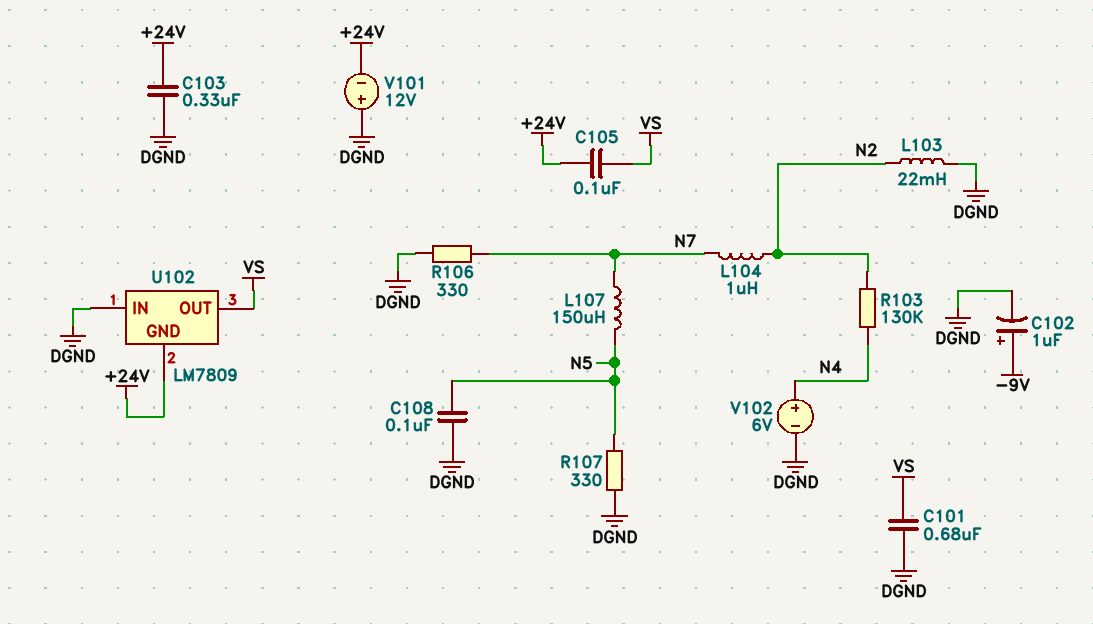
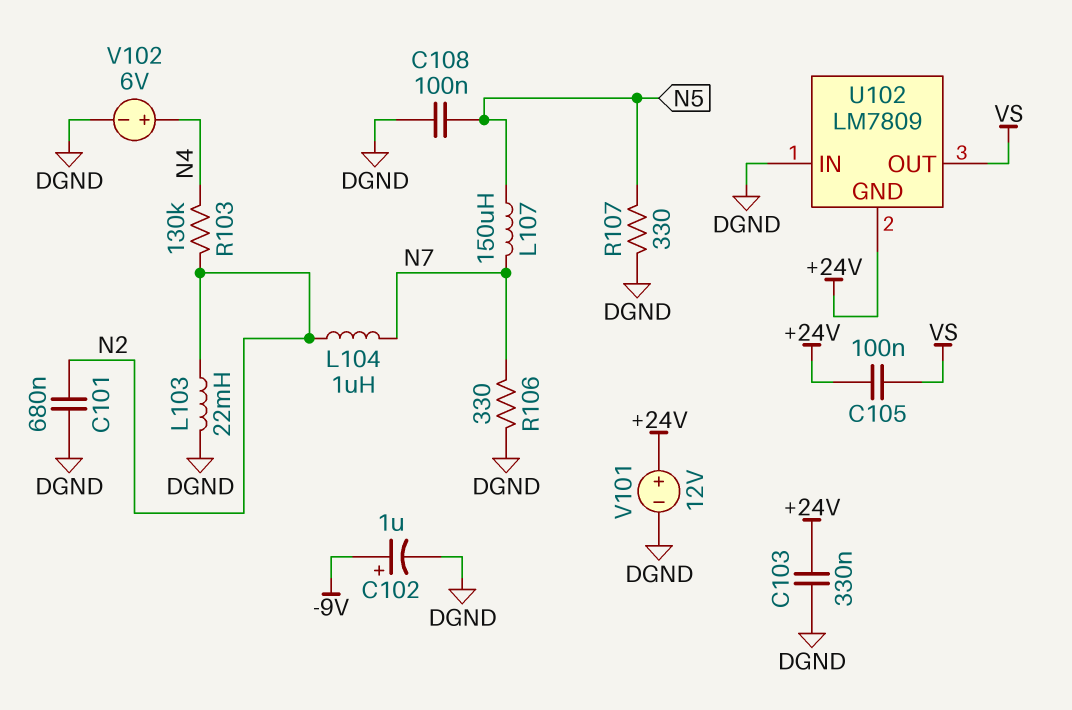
C101: 680nF (DGND, VS) -> 680nF (DGND, N2)
V101: 12V (plus DGND, minus +24V) -> 12V (plus +24V, minus DGND)

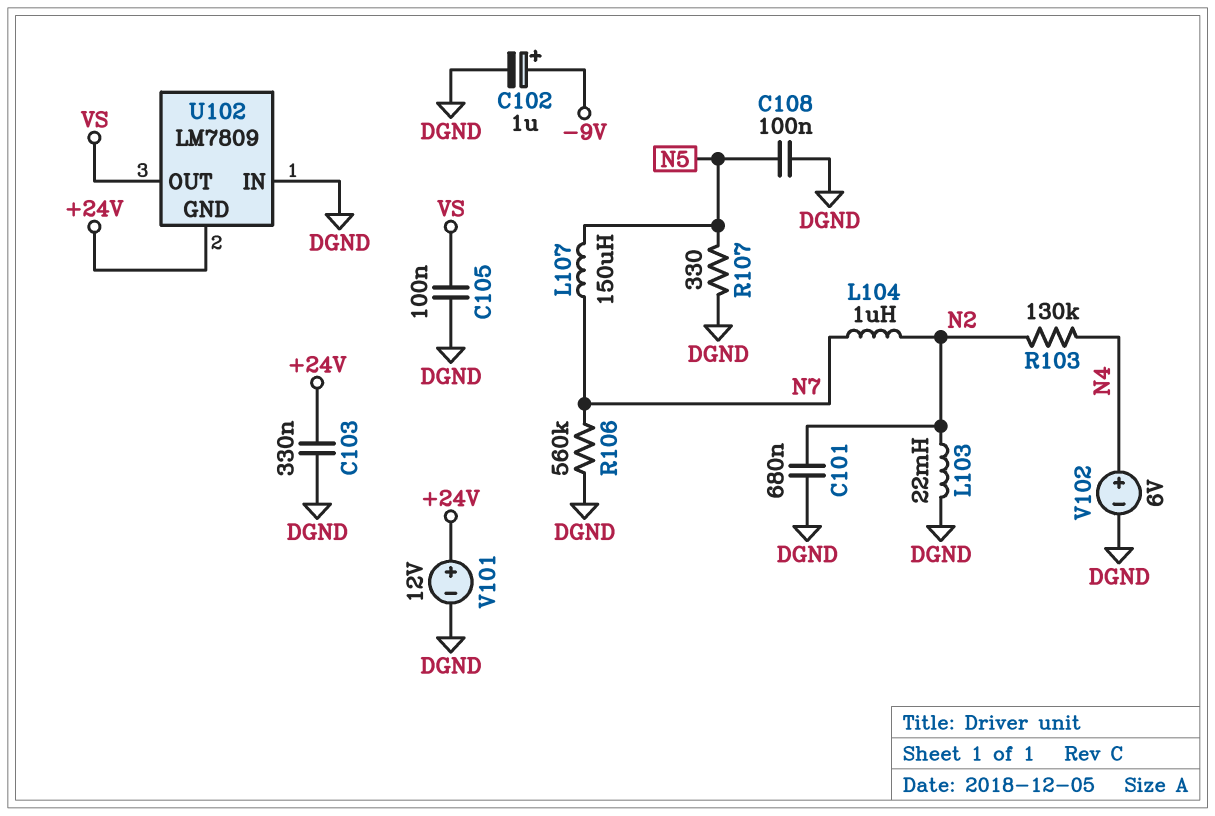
C105: 100nF (+24V, VS) -> 100nF (DGND, VS)
R106: 330 (DGND, N7) -> 560k (DGND, N7)

